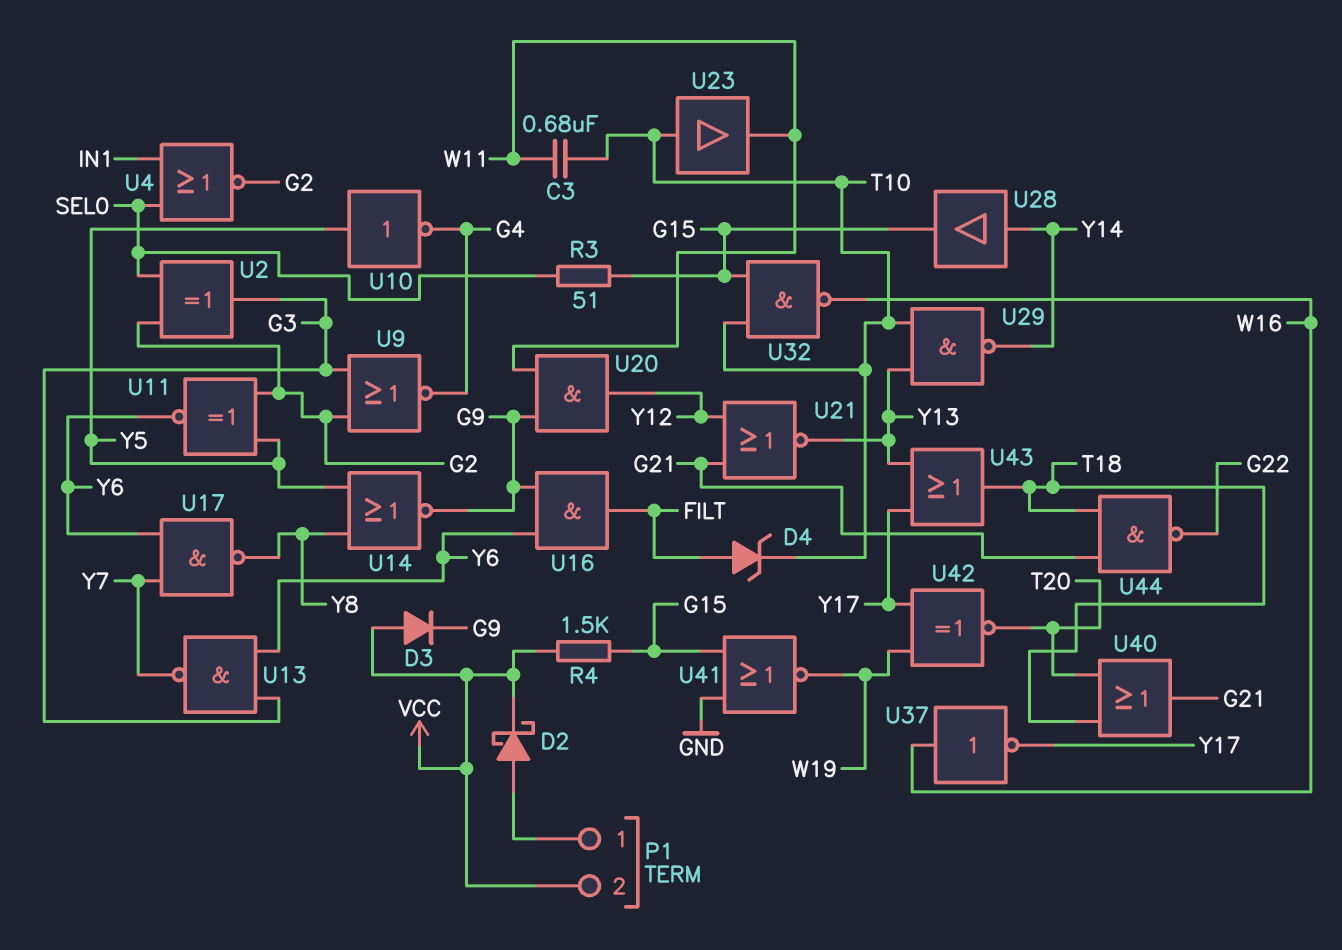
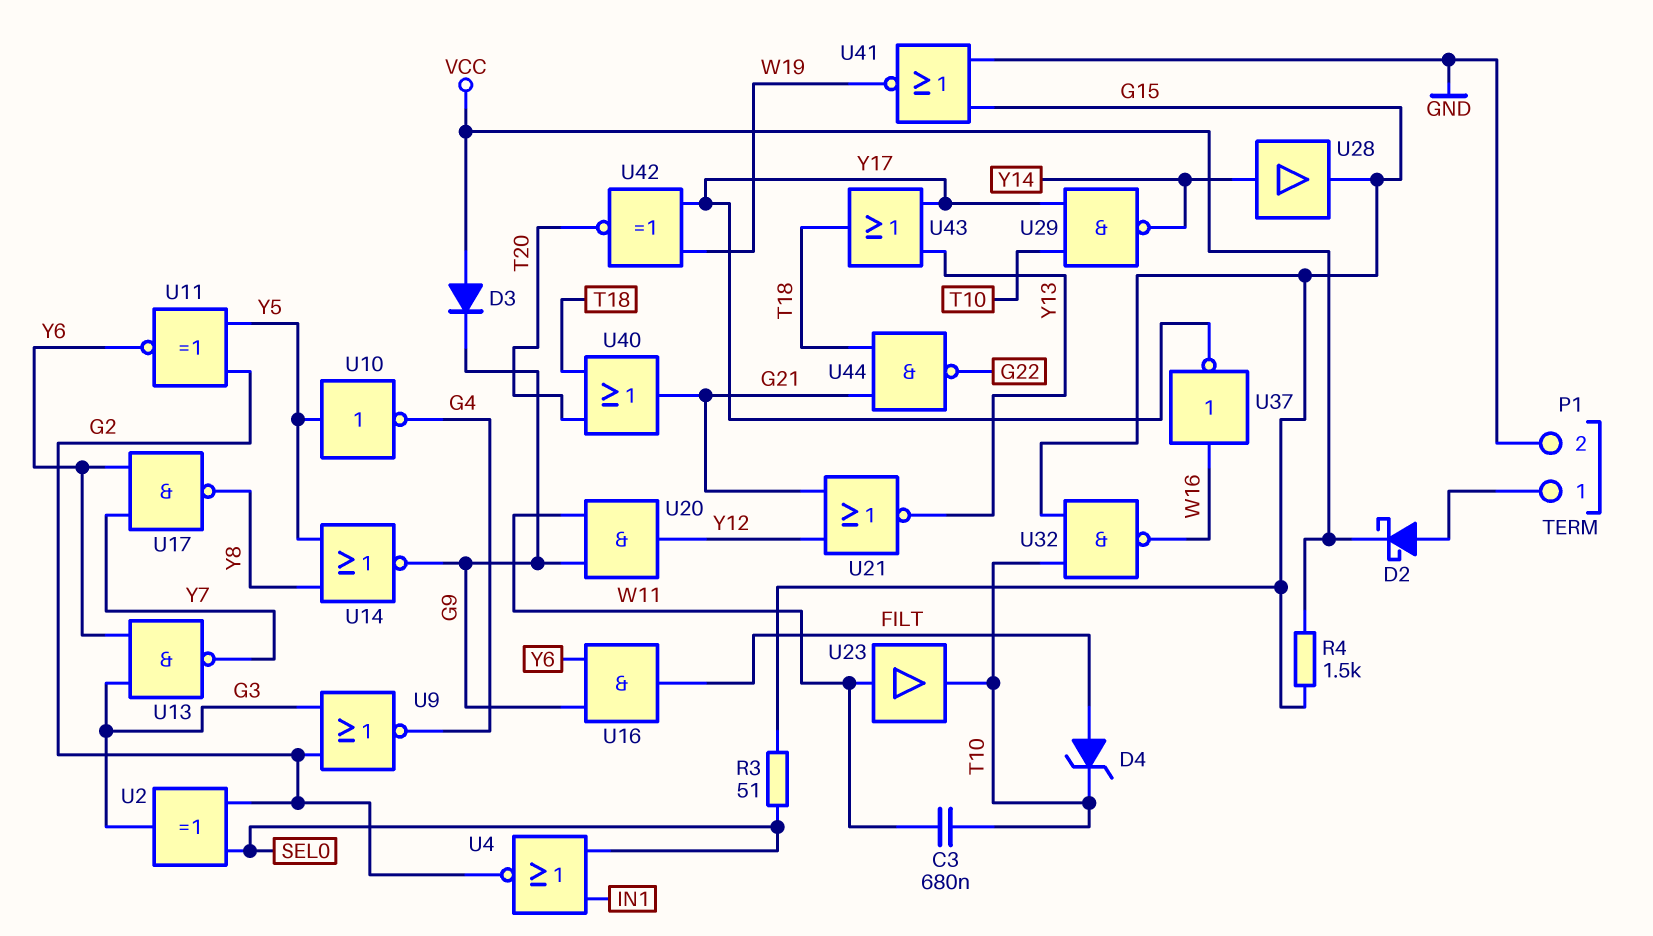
P1 pin 2: VCC -> GND
U23: buffer (in T10, out W11) -> buffer (in W11, out T10)
U29: NAND (in T10, in Y13, out Y14) -> NAND (in T10, in Y17, out Y14)

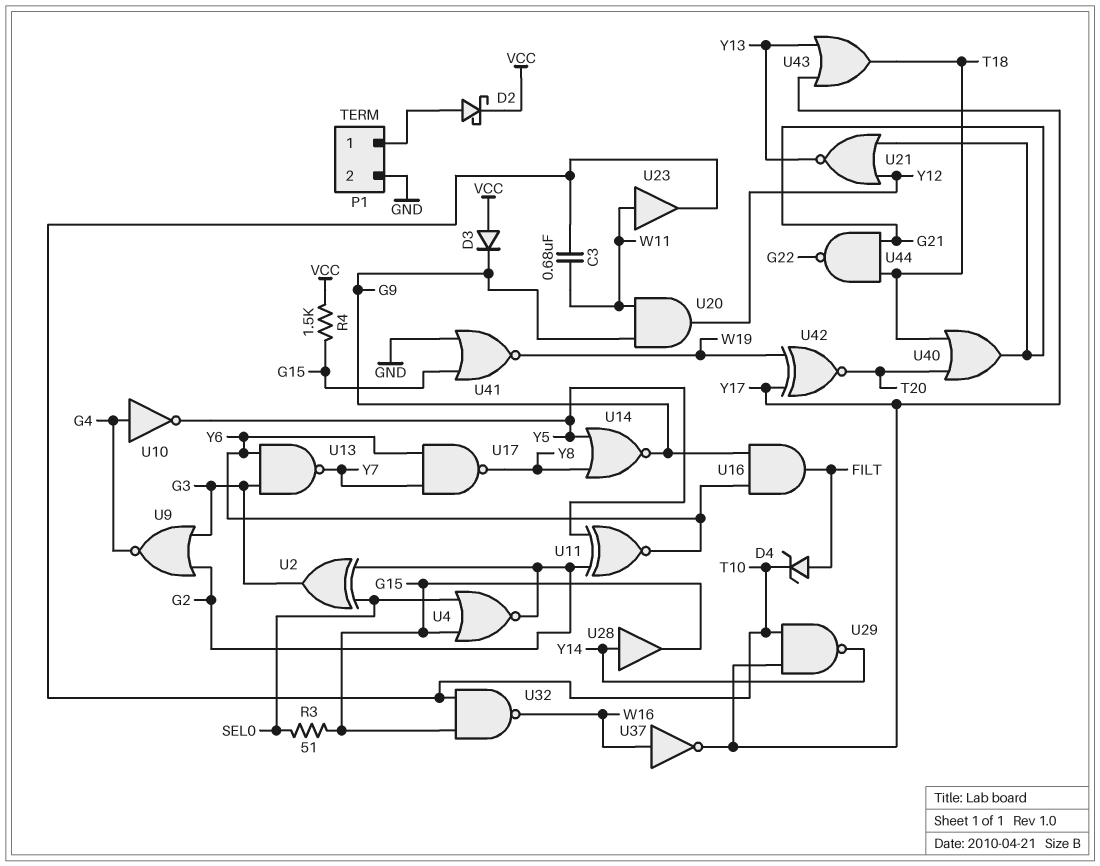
U4: NOR (in IN1, in SEL0, out G2) -> NOR (in G15, in SEL0, out G2)
U10: NOT (in Y5, out G4) -> NOT (in G4, out Y5)

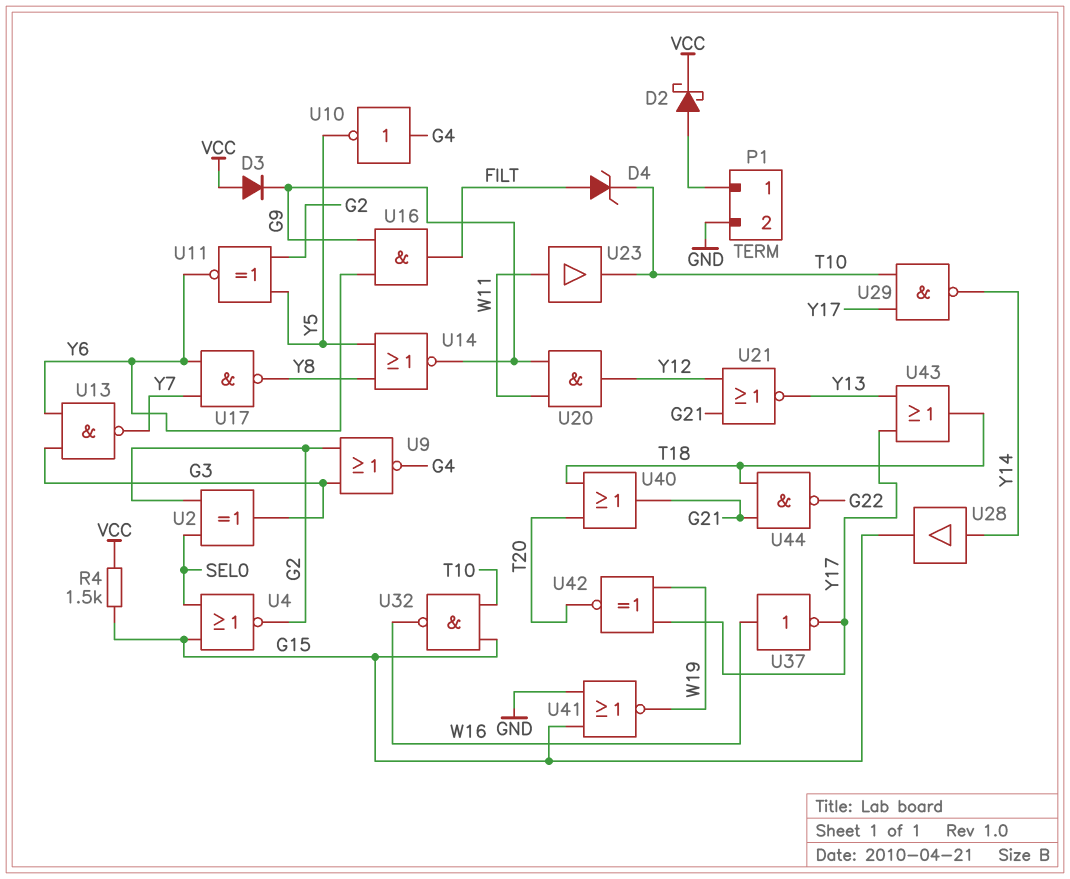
C3: 680nF (T10, W11) -> none
R3: 51 (G15, SEL0) -> none

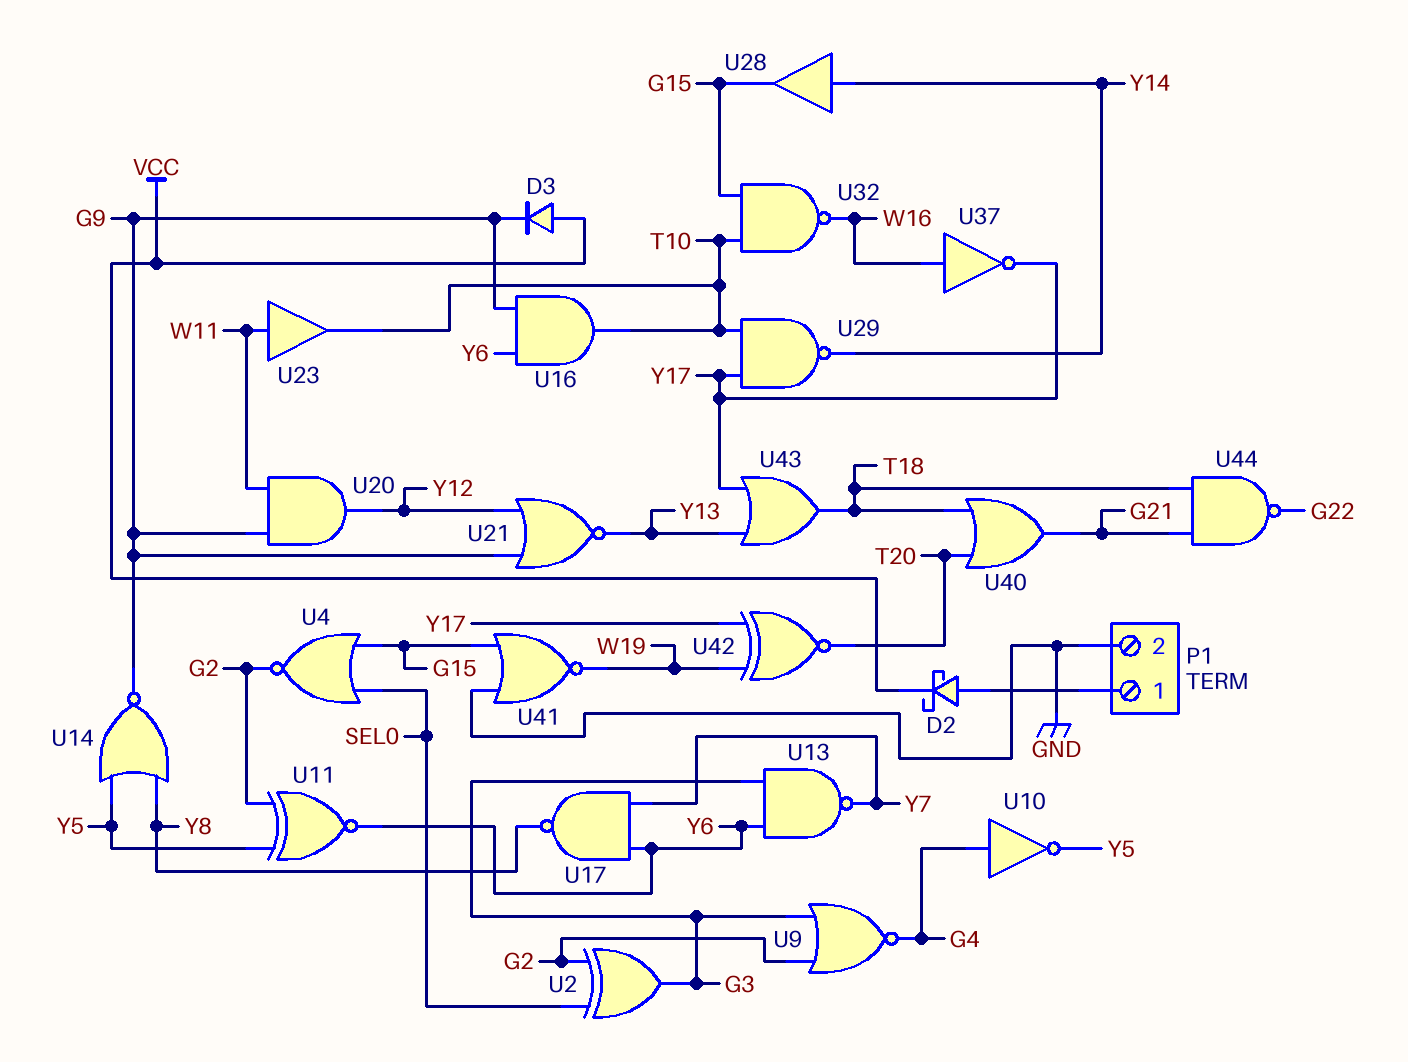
D4: zener (A FILT, K T10) -> none
R4: 1.5k (G15, VCC) -> none
U16: AND (in G9, in Y6, out FILT) -> AND (in G9, in Y6, out T10)
U21: NOR (in G21, in Y12, out Y13) -> NOR (in G9, in Y12, out Y13)

